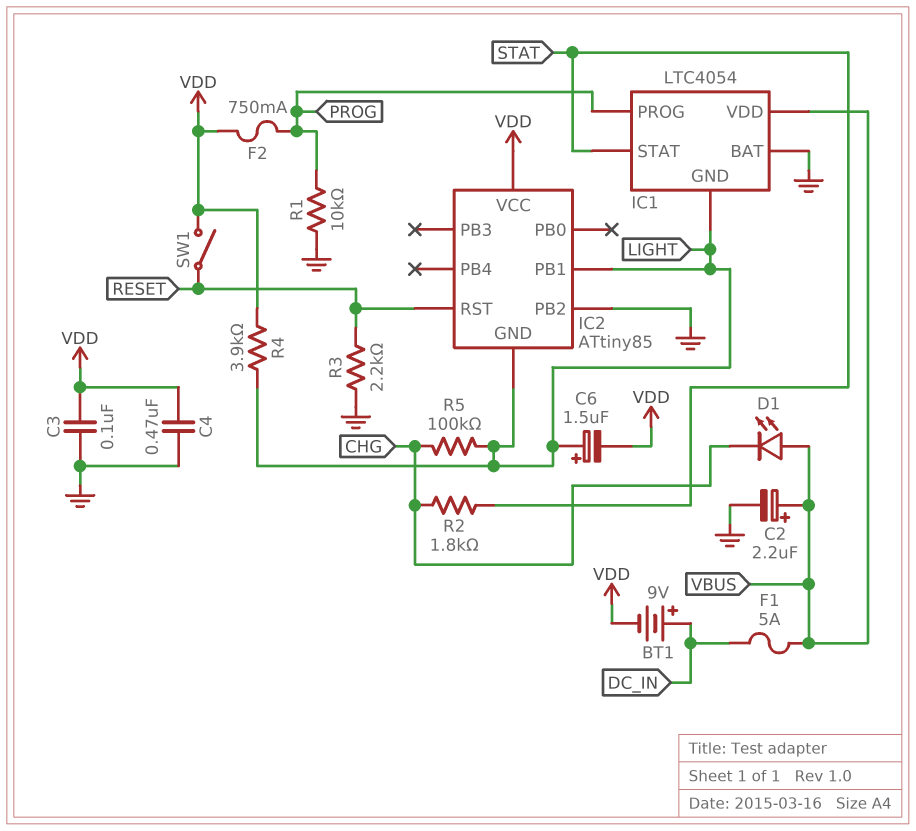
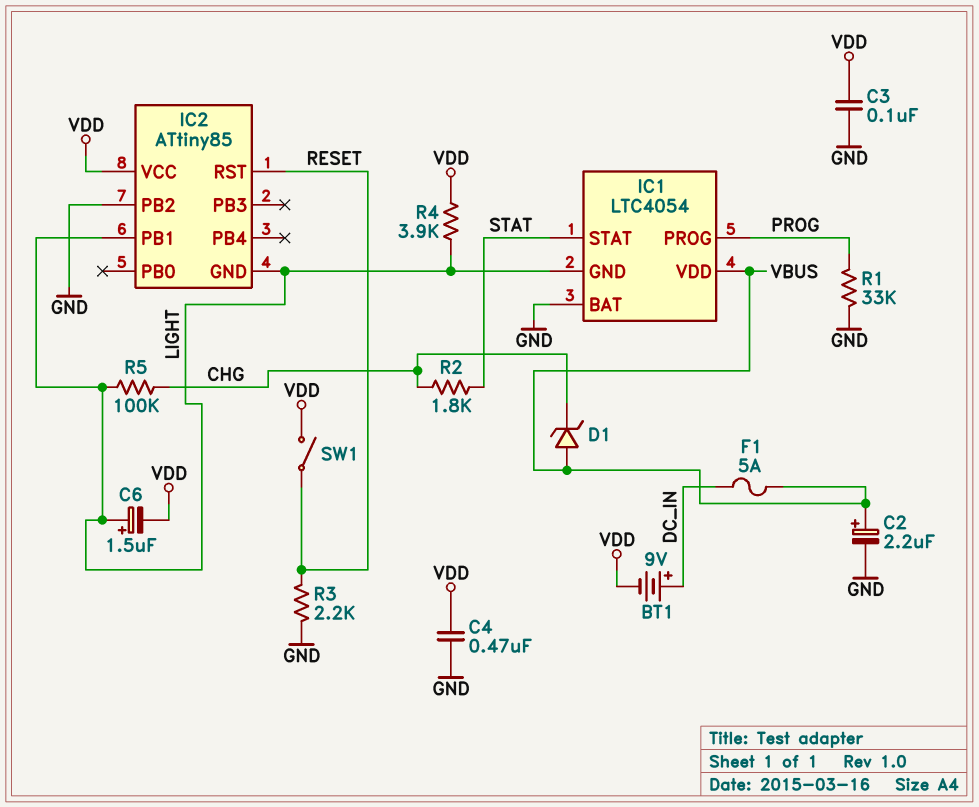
D1: LED (A VBUS, K CHG) -> zener (A VBUS, K CHG)
F2: 750mA (PROG, VDD) -> none
R1: 10k (GND, PROG) -> 33k (GND, PROG)

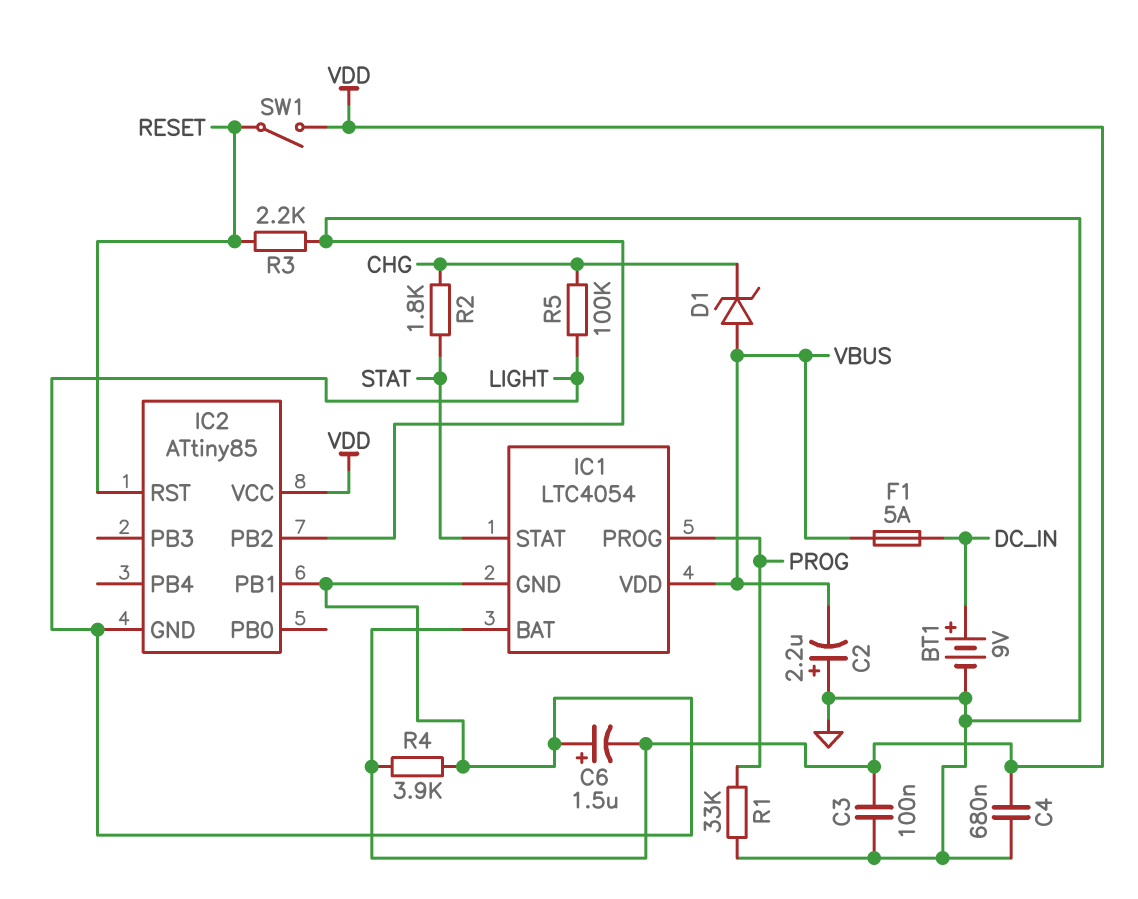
BT1: 9V (plus DC_IN, minus VDD) -> 9V (plus DC_IN, minus GND)
C2: 2.2uF (plus VBUS, minus GND) -> 2.2uF (plus GND, minus VBUS)
C4: 470nF (GND, VDD) -> 680nF (GND, VDD)
IC1 pin BAT: GND -> VDD

